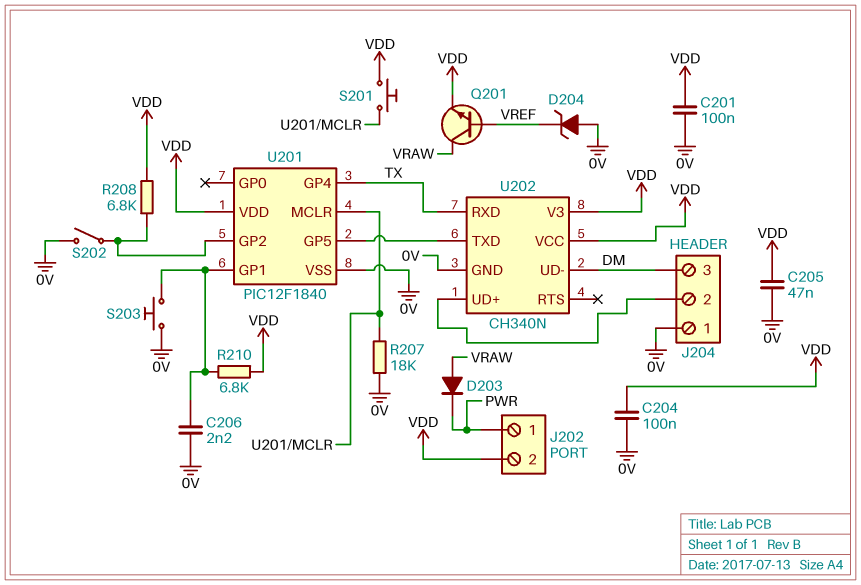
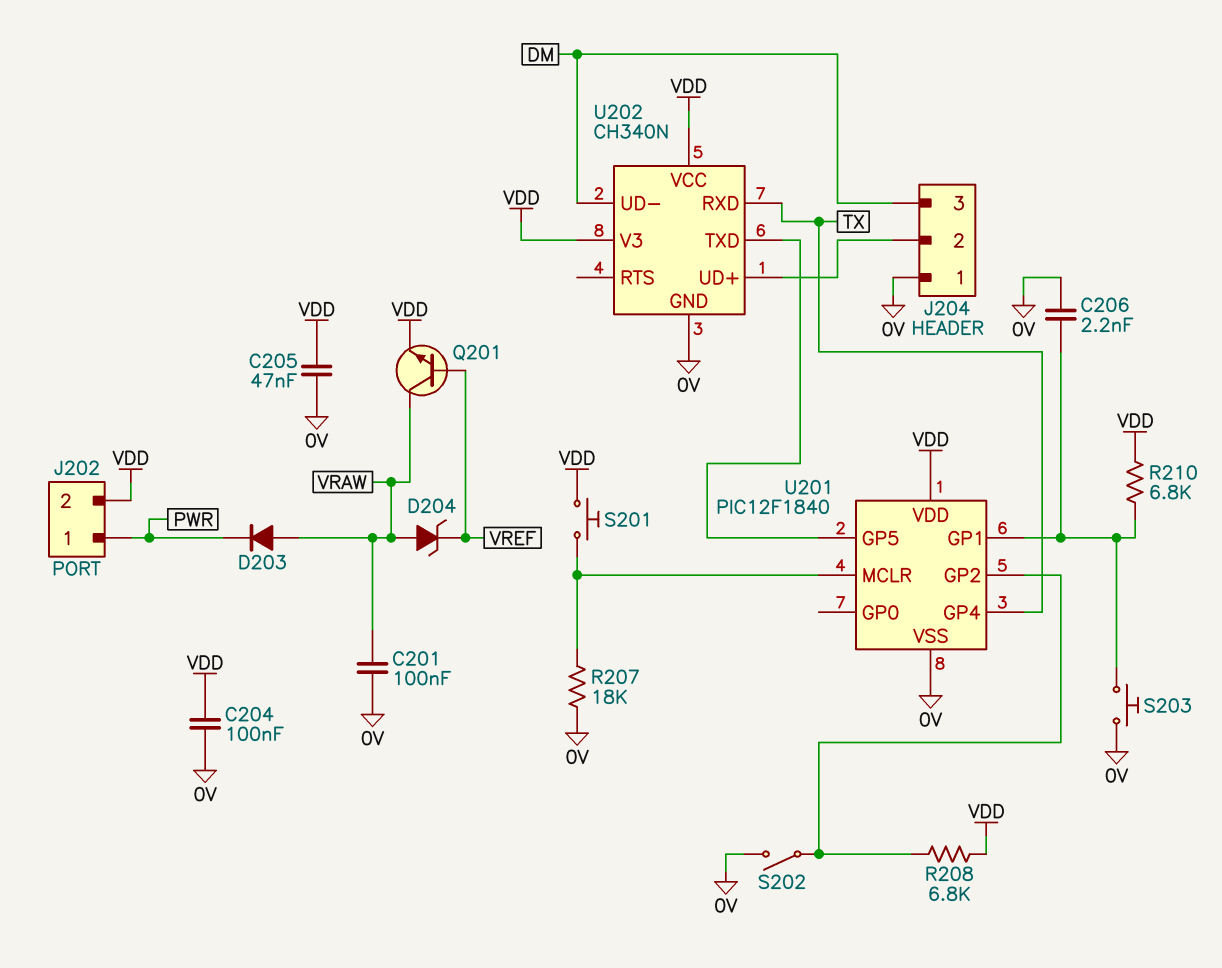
C201: 100nF (0V, VDD) -> 100nF (0V, VRAW)
D204: zener (A 0V, K VREF) -> zener (A VRAW, K VREF)

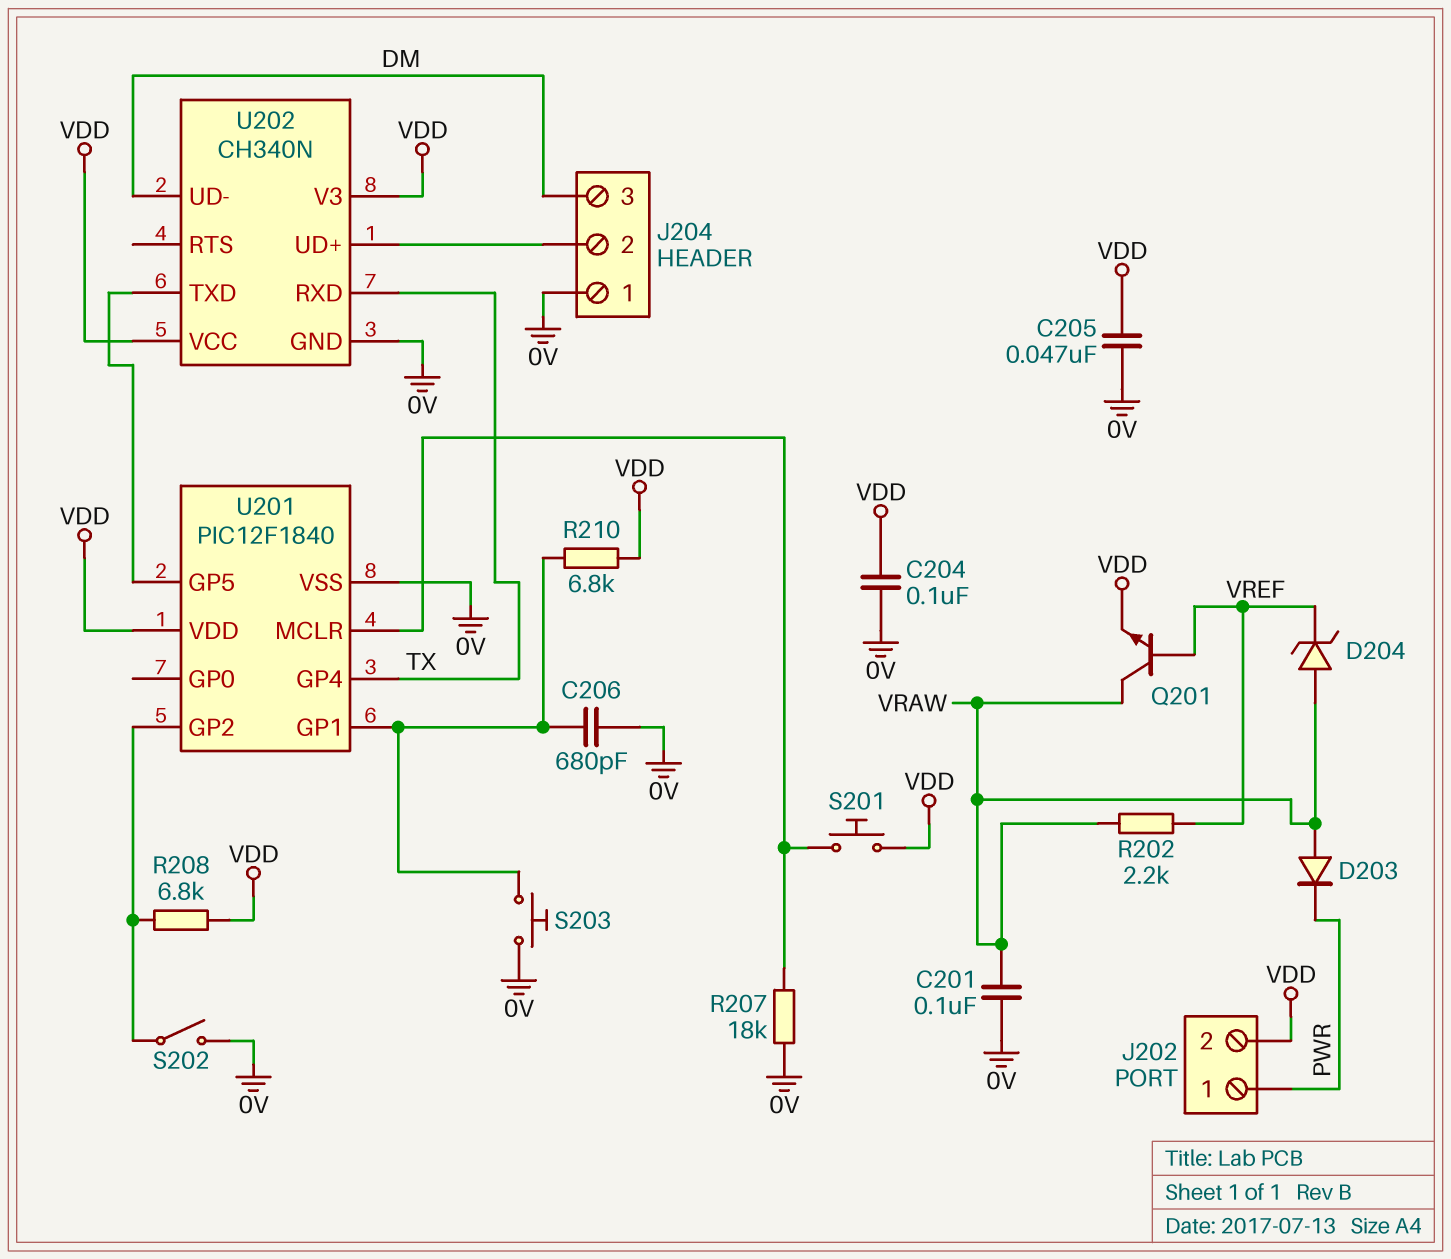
C206: 2.2nF (0V, U201/GP1) -> 680pF (0V, U201/GP1)
R202: none -> 2.2k (VRAW, VREF)

